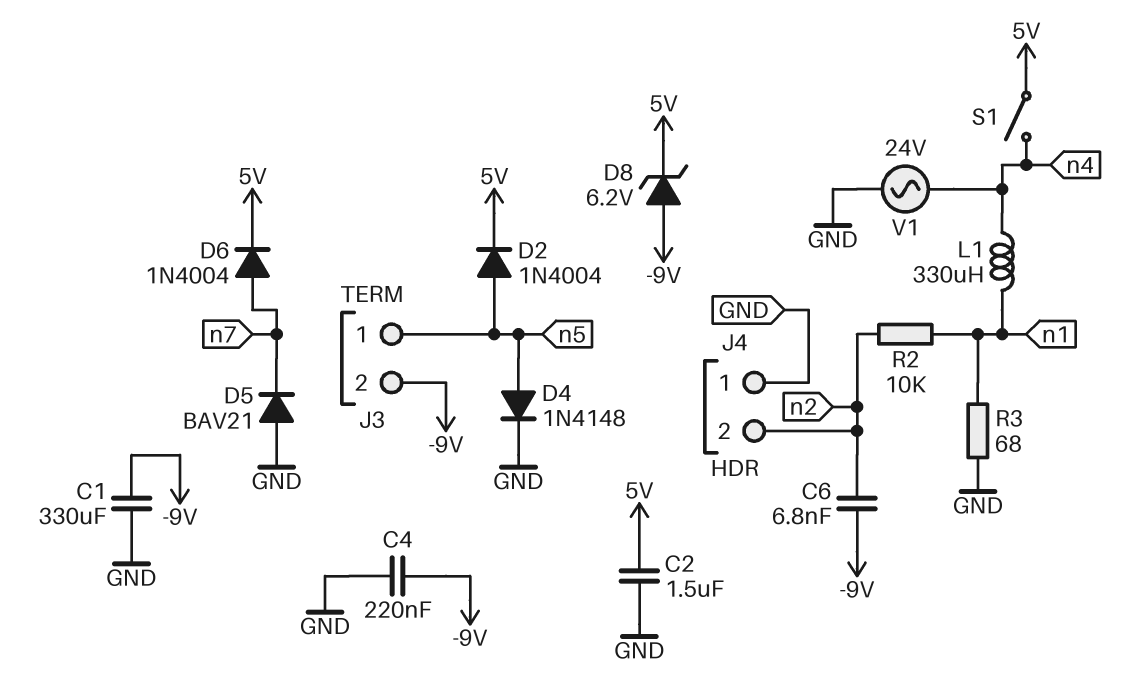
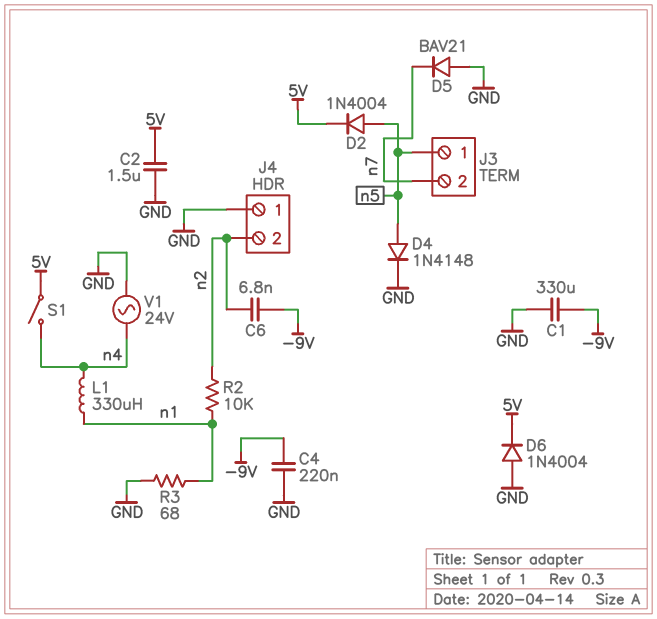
D6: diode 1N4004 (A n7, K 5V) -> diode 1N4004 (A GND, K 5V)
D8: zener 6.2V (A -9V, K 5V) -> none
J3 pin 2: -9V -> n7

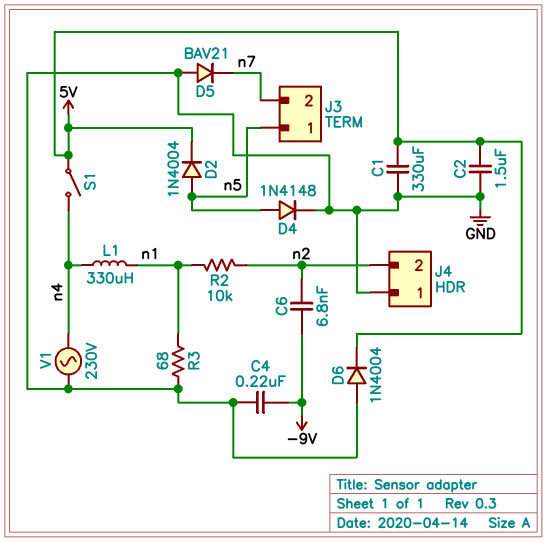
C1: 330uF (-9V, GND) -> 330uF (5V, GND)
V1: AC 24V (GND, n4) -> AC 230V (GND, n4)

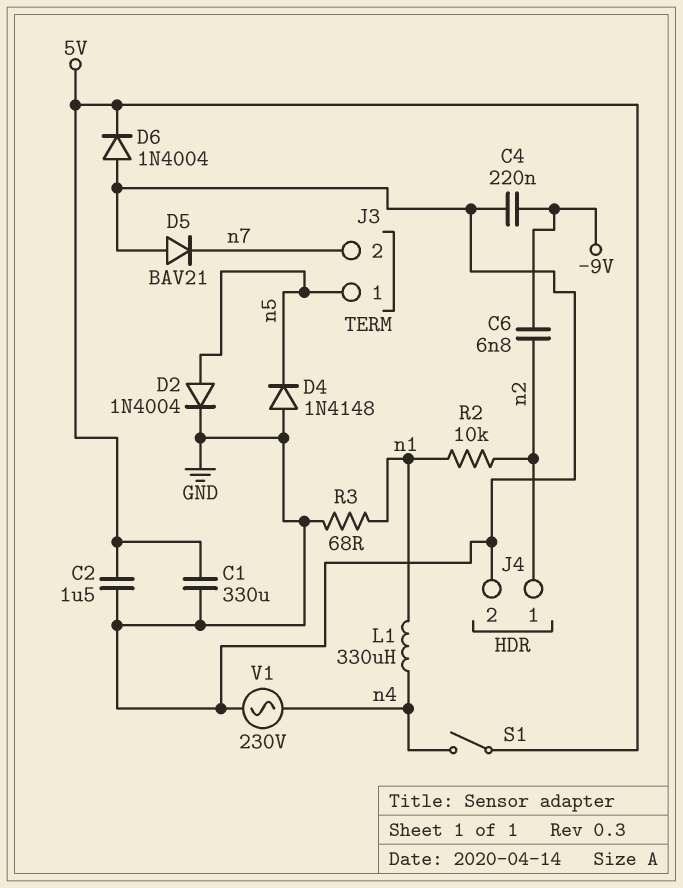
D2: diode 1N4004 (A n5, K 5V) -> diode 1N4004 (A n5, K GND)
D4: diode 1N4148 (A n5, K GND) -> diode 1N4148 (A GND, K n5)
J4 pin 1: GND -> n2
J4 pin 2: n2 -> GND

